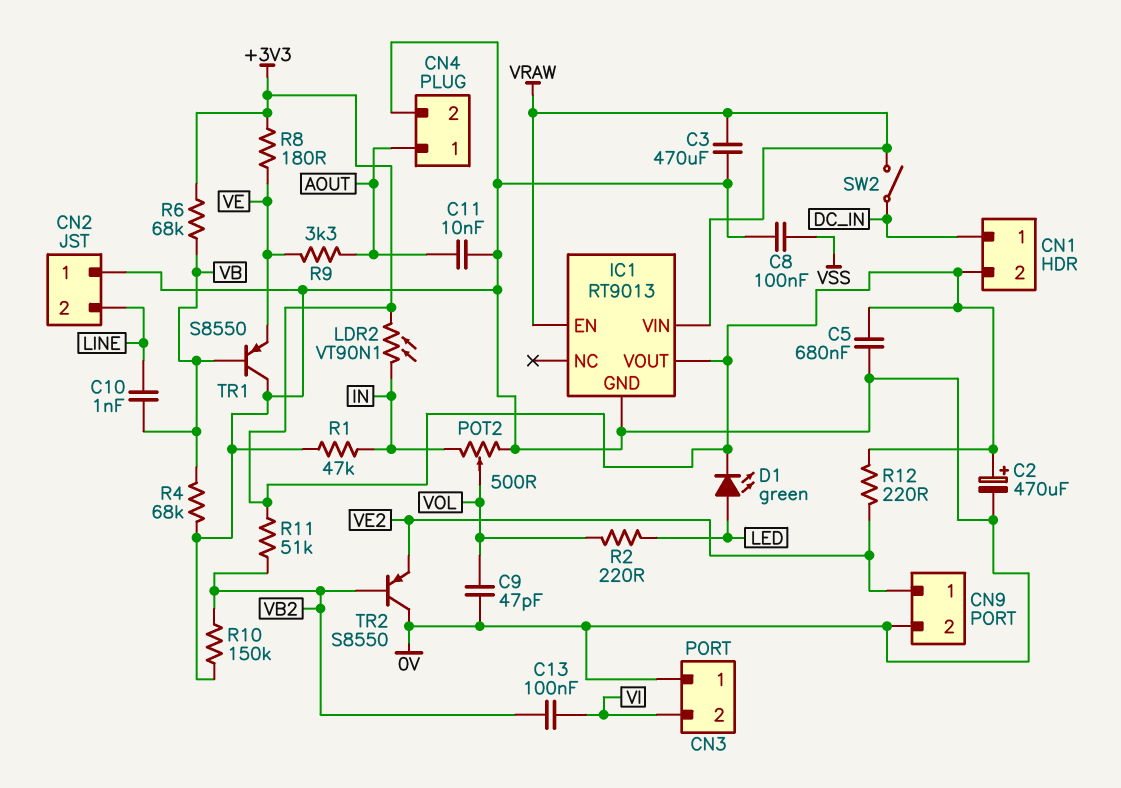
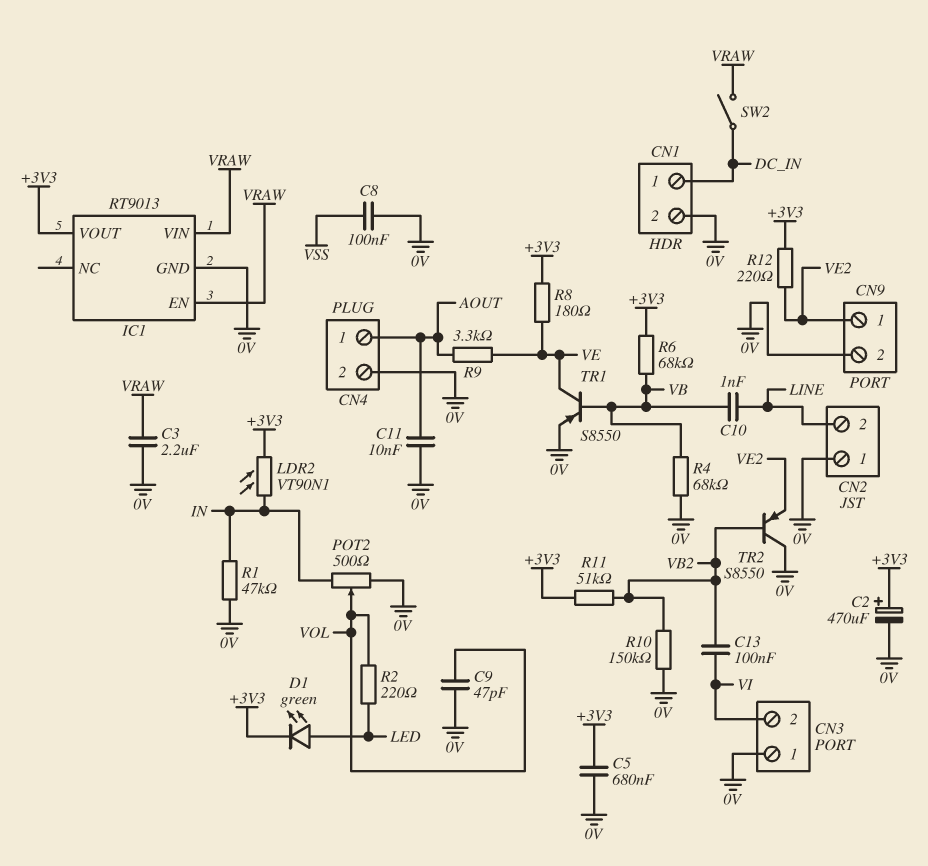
C3: 470uF (0V, VRAW) -> 2.2uF (0V, VRAW)
CN1 pin 2: +3V3 -> 0V
TR1: PNP S8550 (B VB, C 0V, E VE) -> PNP S8550 (B VB, C VE, E 0V)

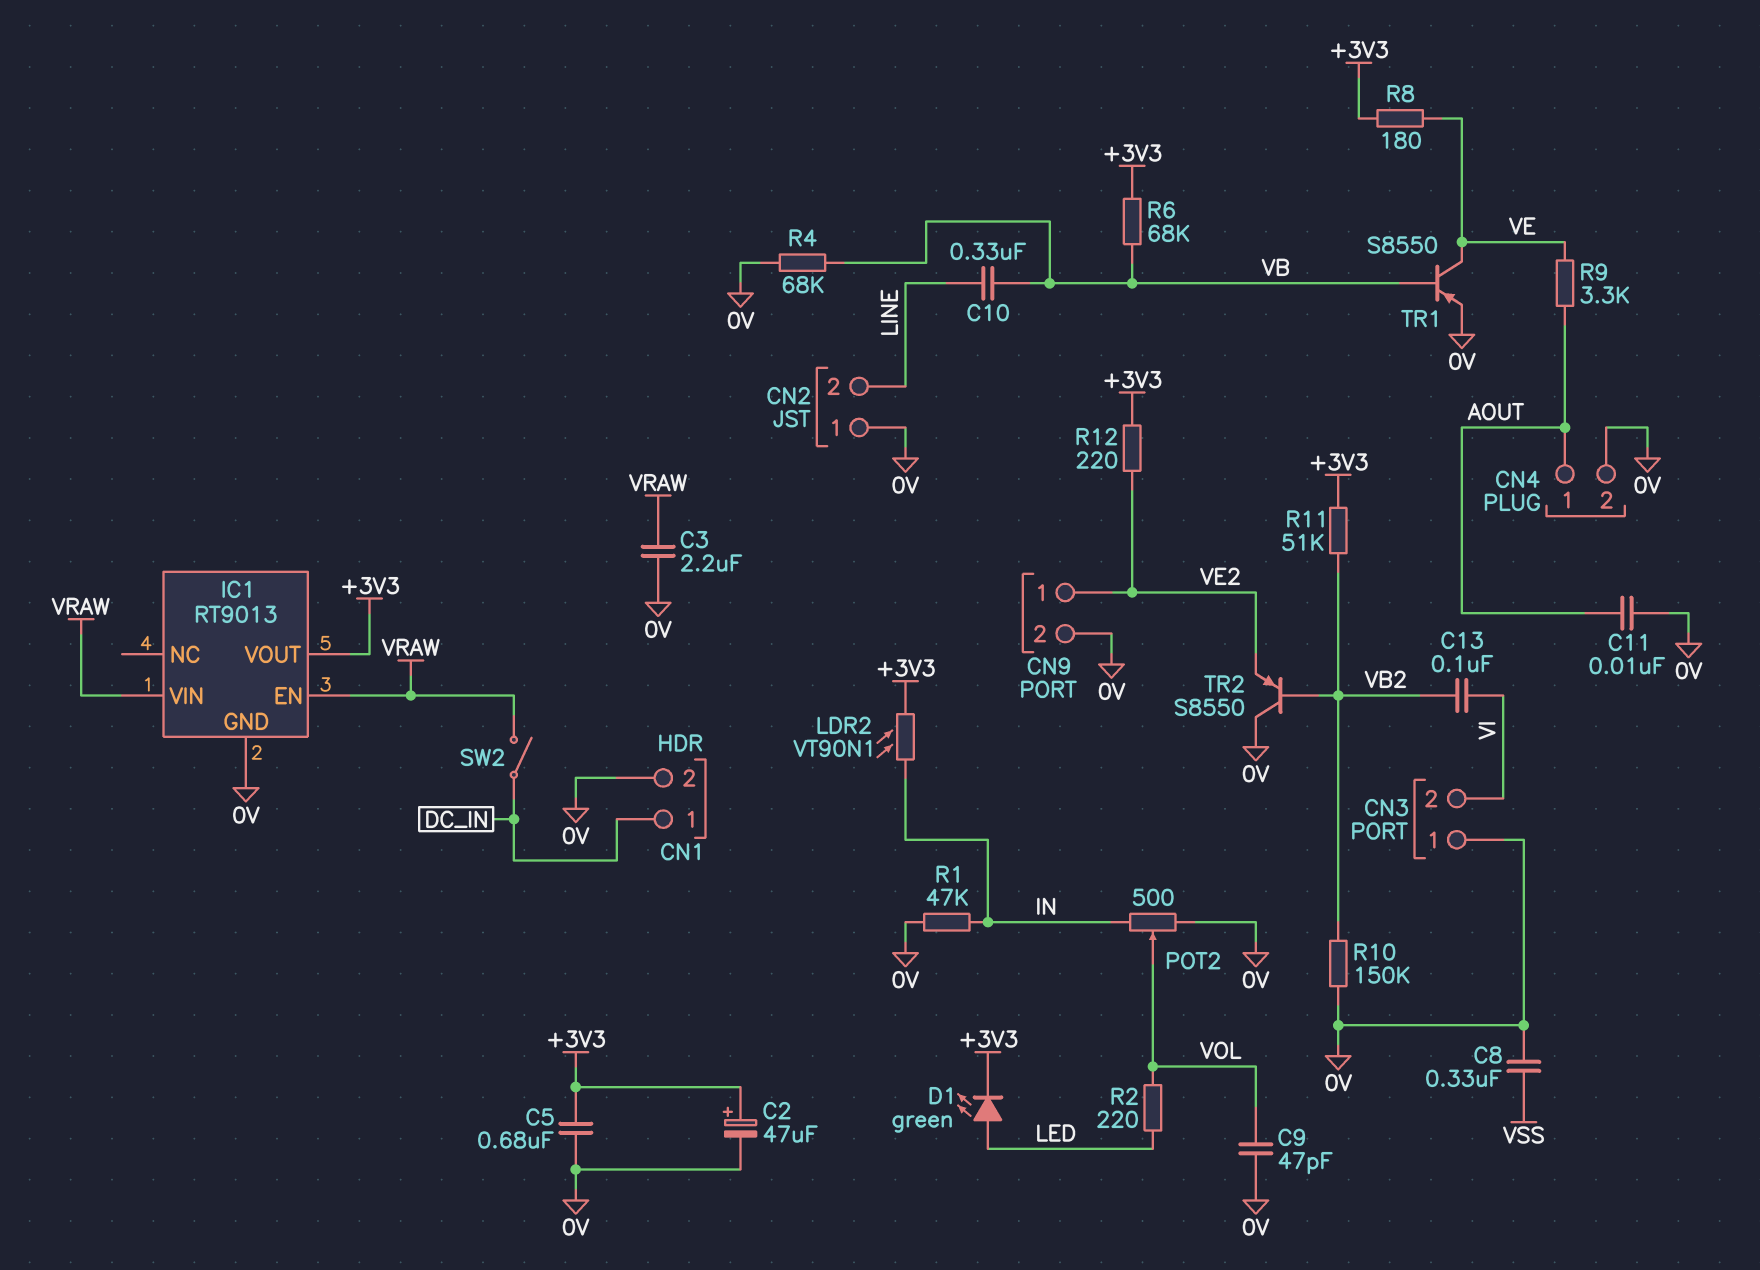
C2: 470uF (plus +3V3, minus 0V) -> 47uF (plus +3V3, minus 0V)
C8: 100nF (0V, VSS) -> 330nF (0V, VSS)
C10: 1nF (LINE, VB) -> 330nF (LINE, VB)

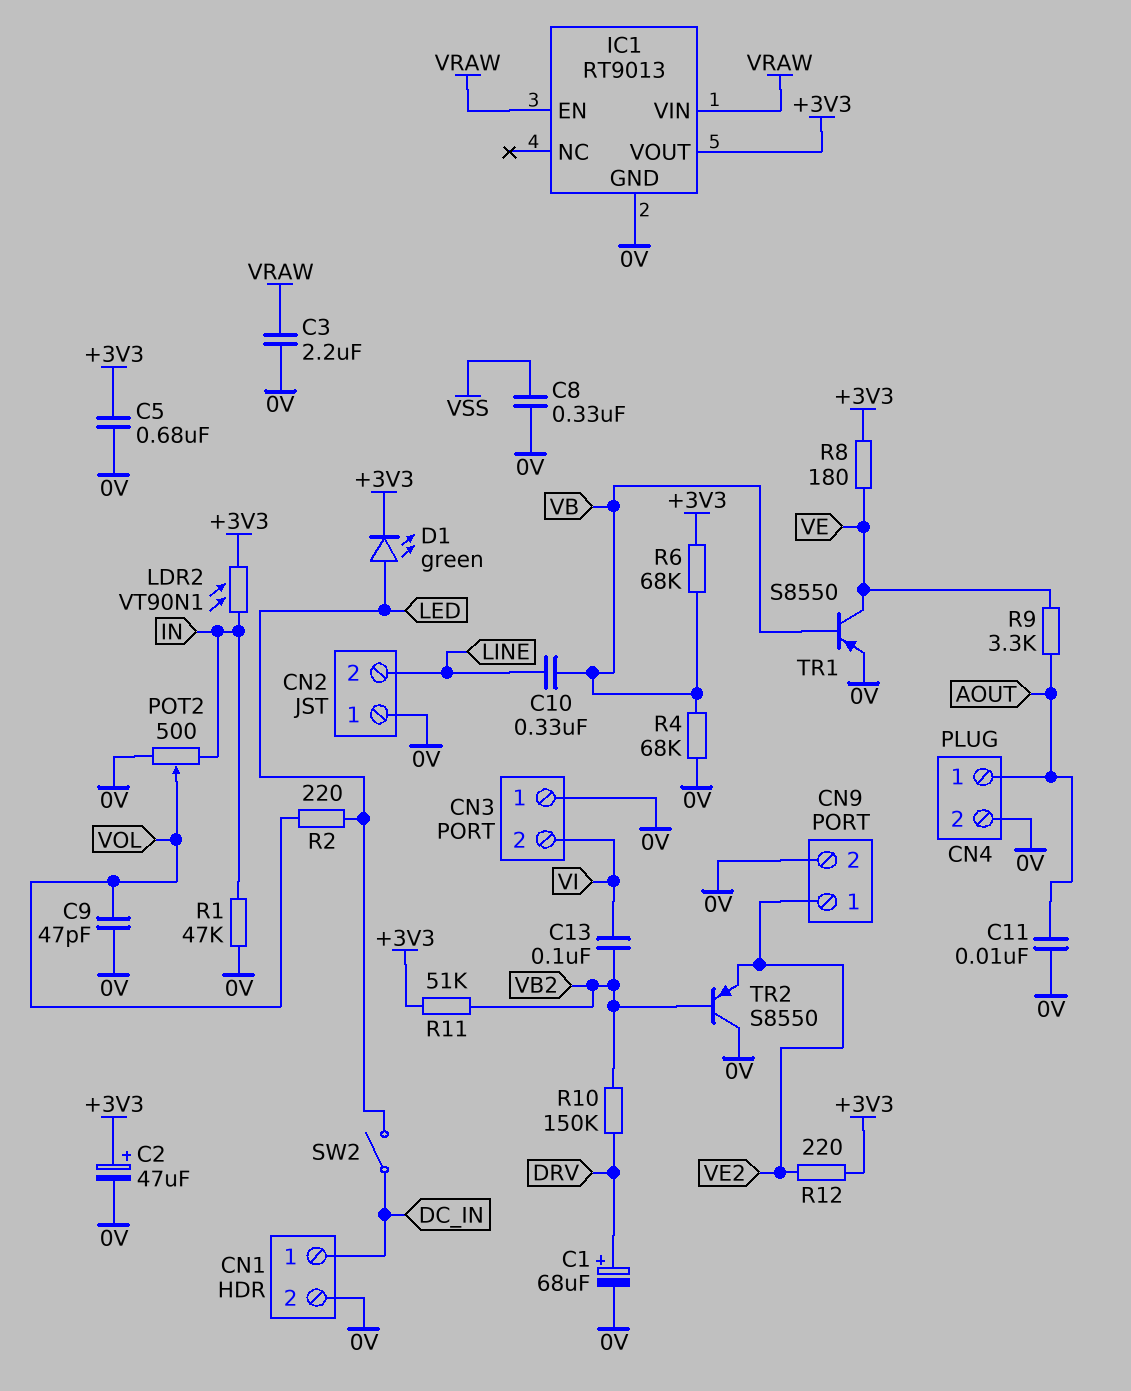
C1: none -> 68uF (plus DRV, minus 0V)
R10: 150k (0V, VB2) -> 150k (DRV, VB2)
SW2: switch (DC_IN, VRAW) -> switch (DC_IN, LED)

